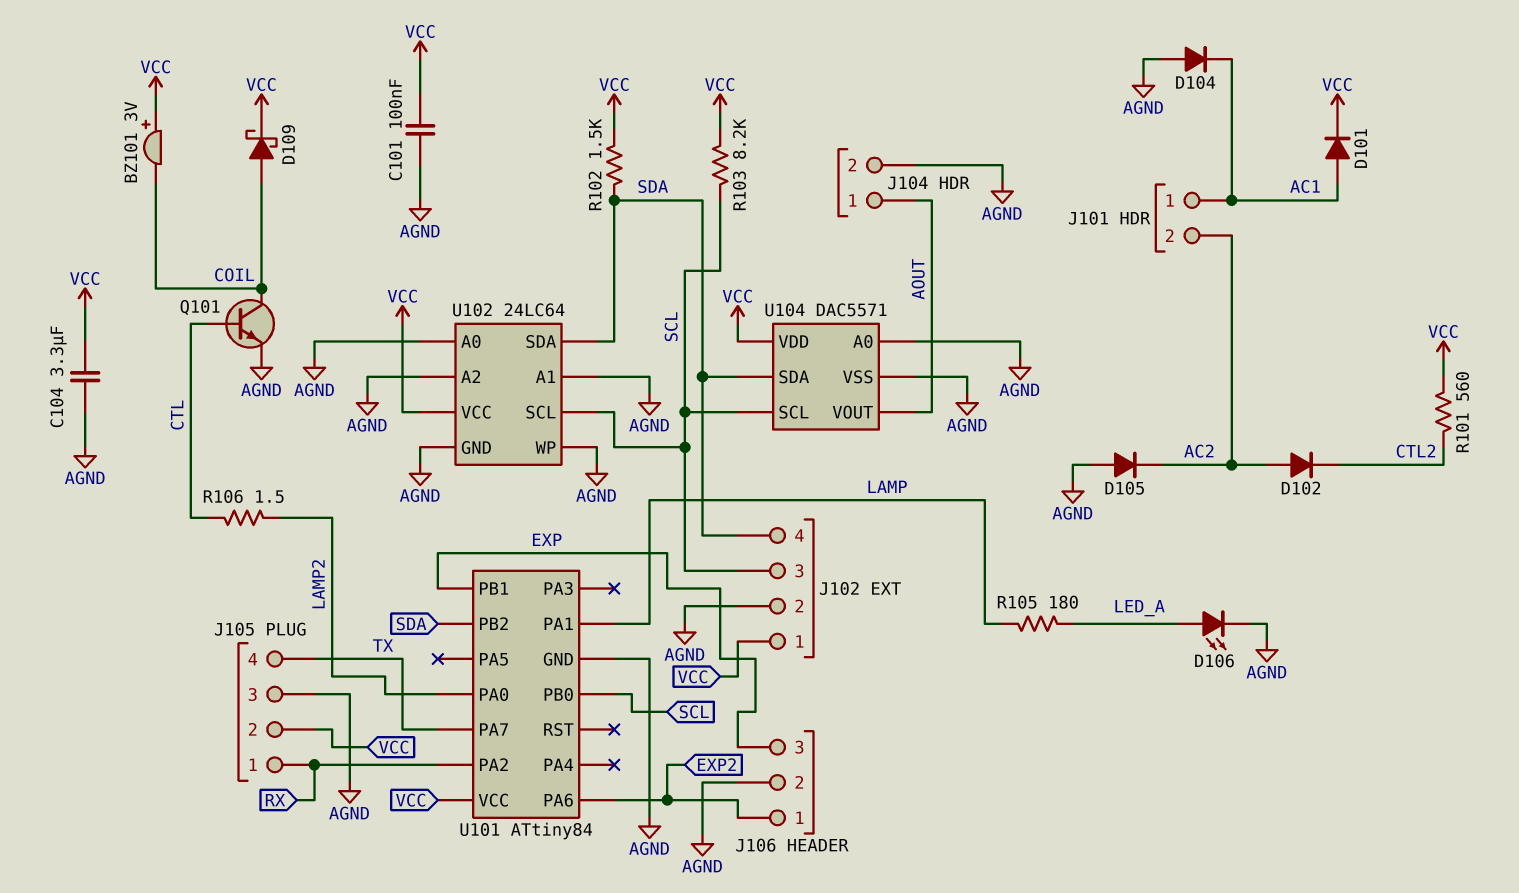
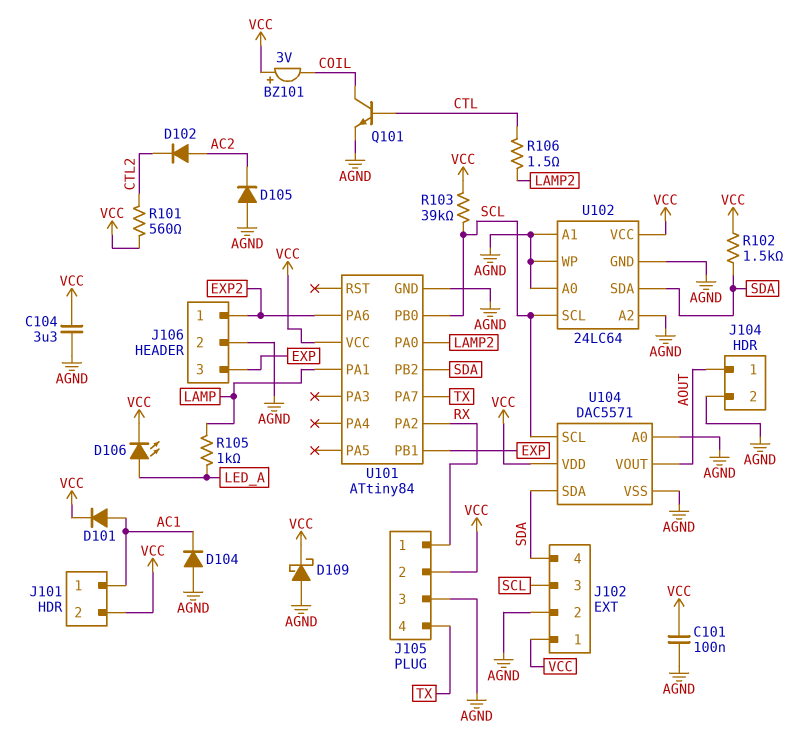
D106: LED (A LED_A, K AGND) -> LED (A LED_A, K VCC)
D109: schottky (A COIL, K VCC) -> schottky (A AGND, K VCC)
J101 pin 2: AC2 -> VCC
R103: 8.2k (SCL, VCC) -> 39k (SCL, VCC)
R105: 180 (LAMP, LED_A) -> 1k (LAMP, LED_A)

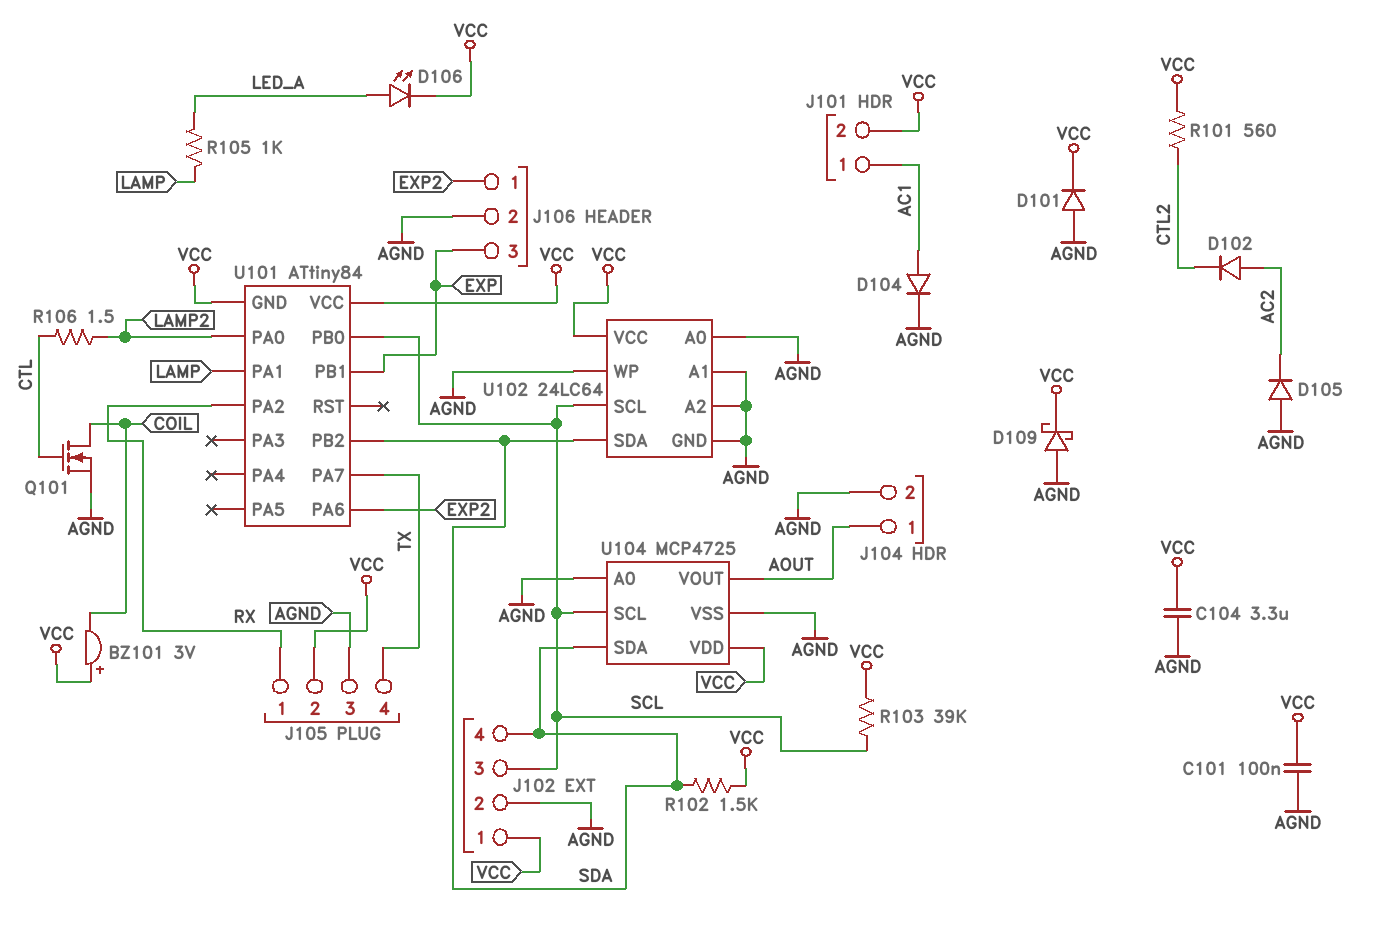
D101: diode (A AC1, K VCC) -> diode (A AGND, K VCC)
D104: diode (A AGND, K AC1) -> diode (A AC1, K AGND)
Q101: NPN (B CTL, C COIL, E AGND) -> NMOS (G CTL, D COIL, S AGND)
U101 pin GND: AGND -> VCC
U104: DAC5571 -> MCP4725

